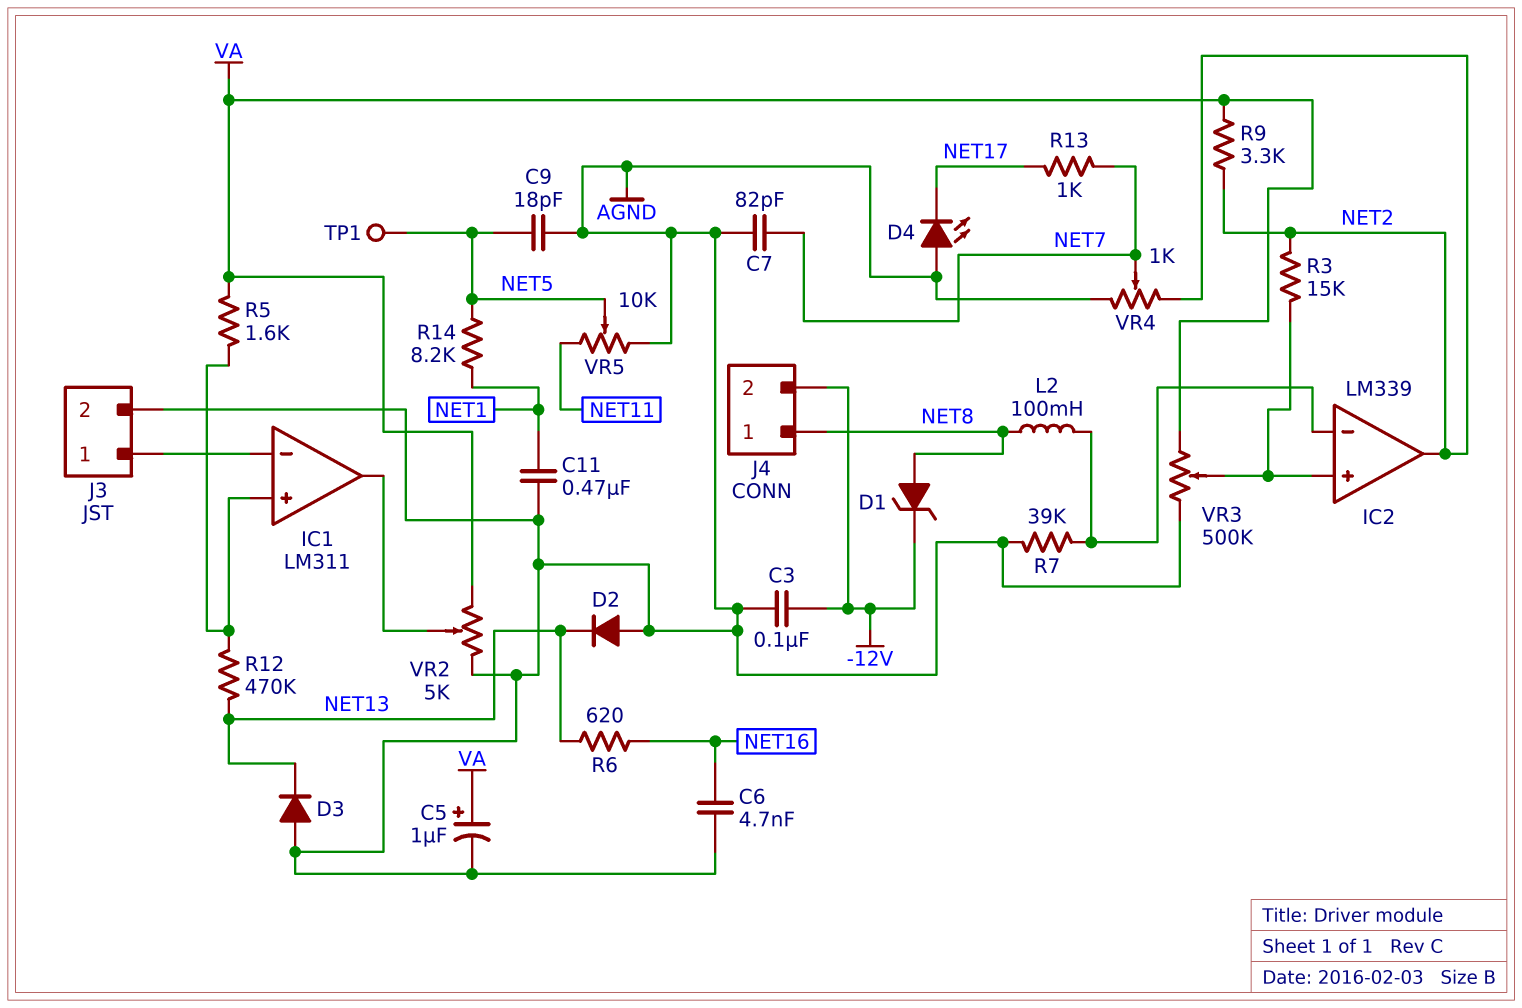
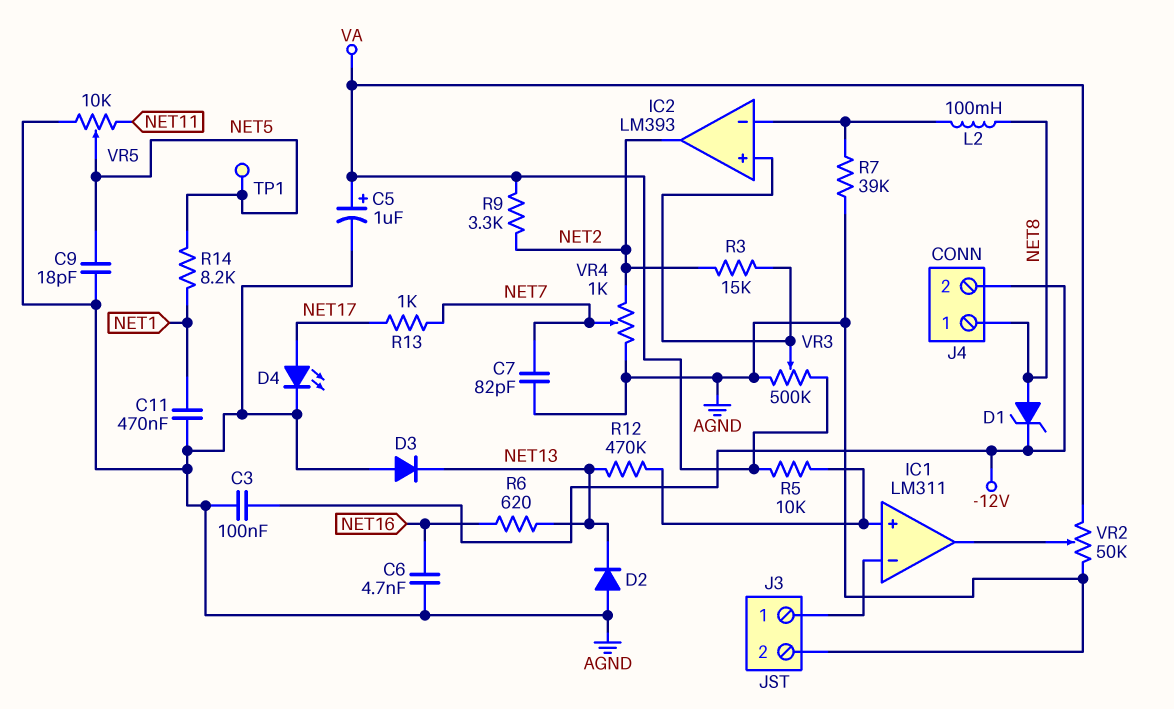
D4: LED (A AGND, K NET17) -> LED (A NET17, K AGND)
IC2: LM339 -> LM393
R5: 1.6k (IC1/in+, VA) -> 10k (IC1/in+, VA)
VR2: 5k (AGND, VA, wiper IC1/out) -> 50k (AGND, VA, wiper IC1/out)

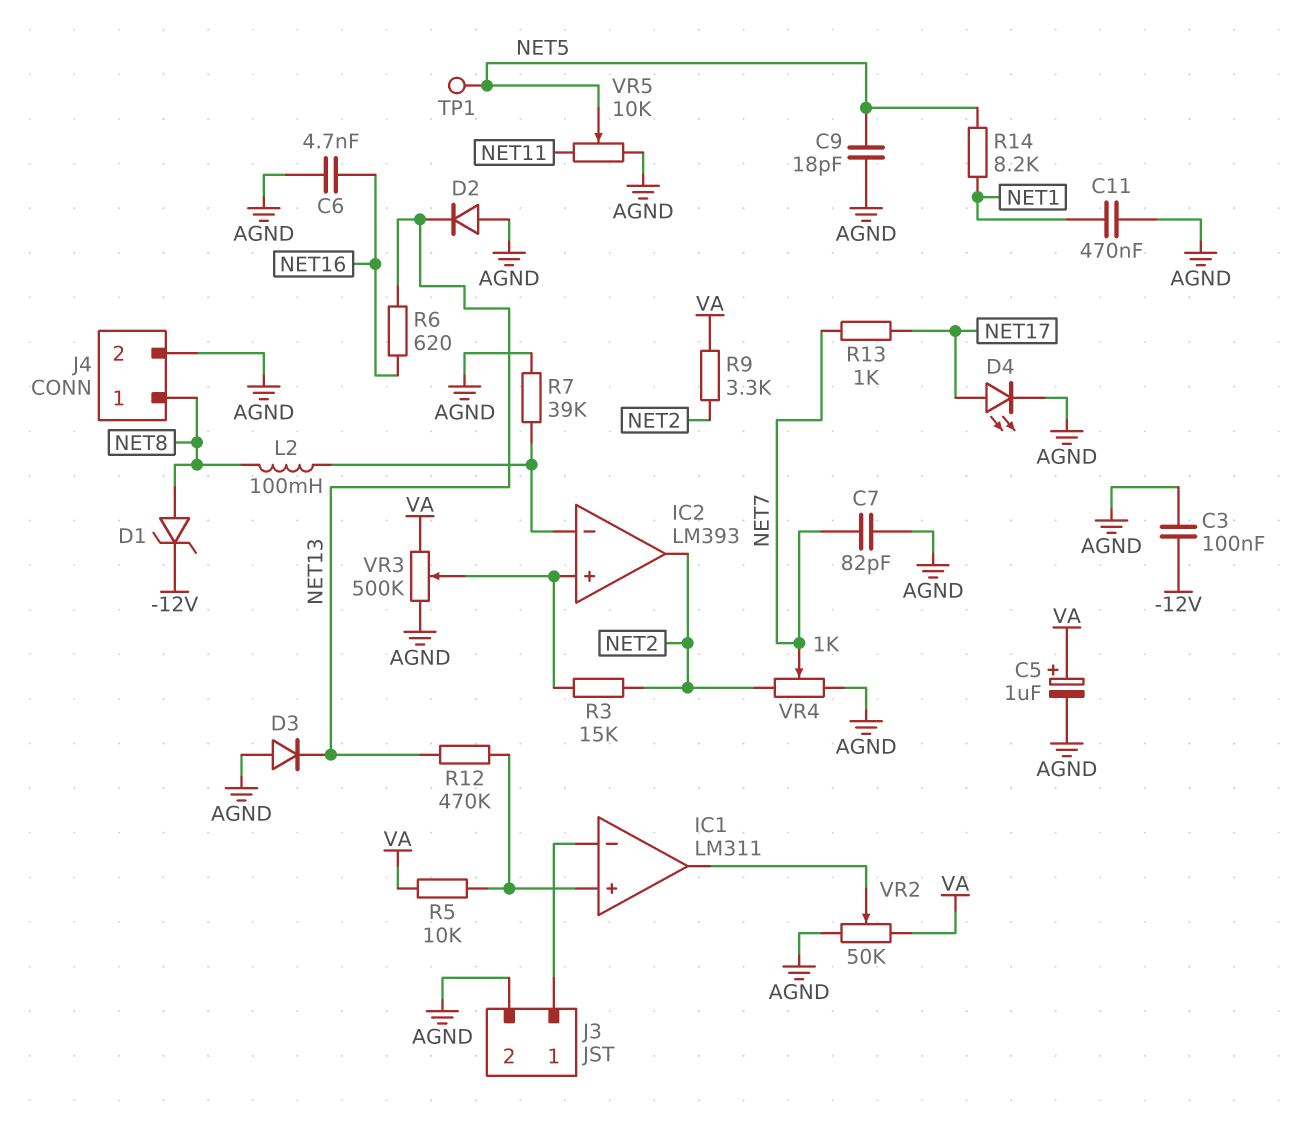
J4 pin 2: -12V -> AGND

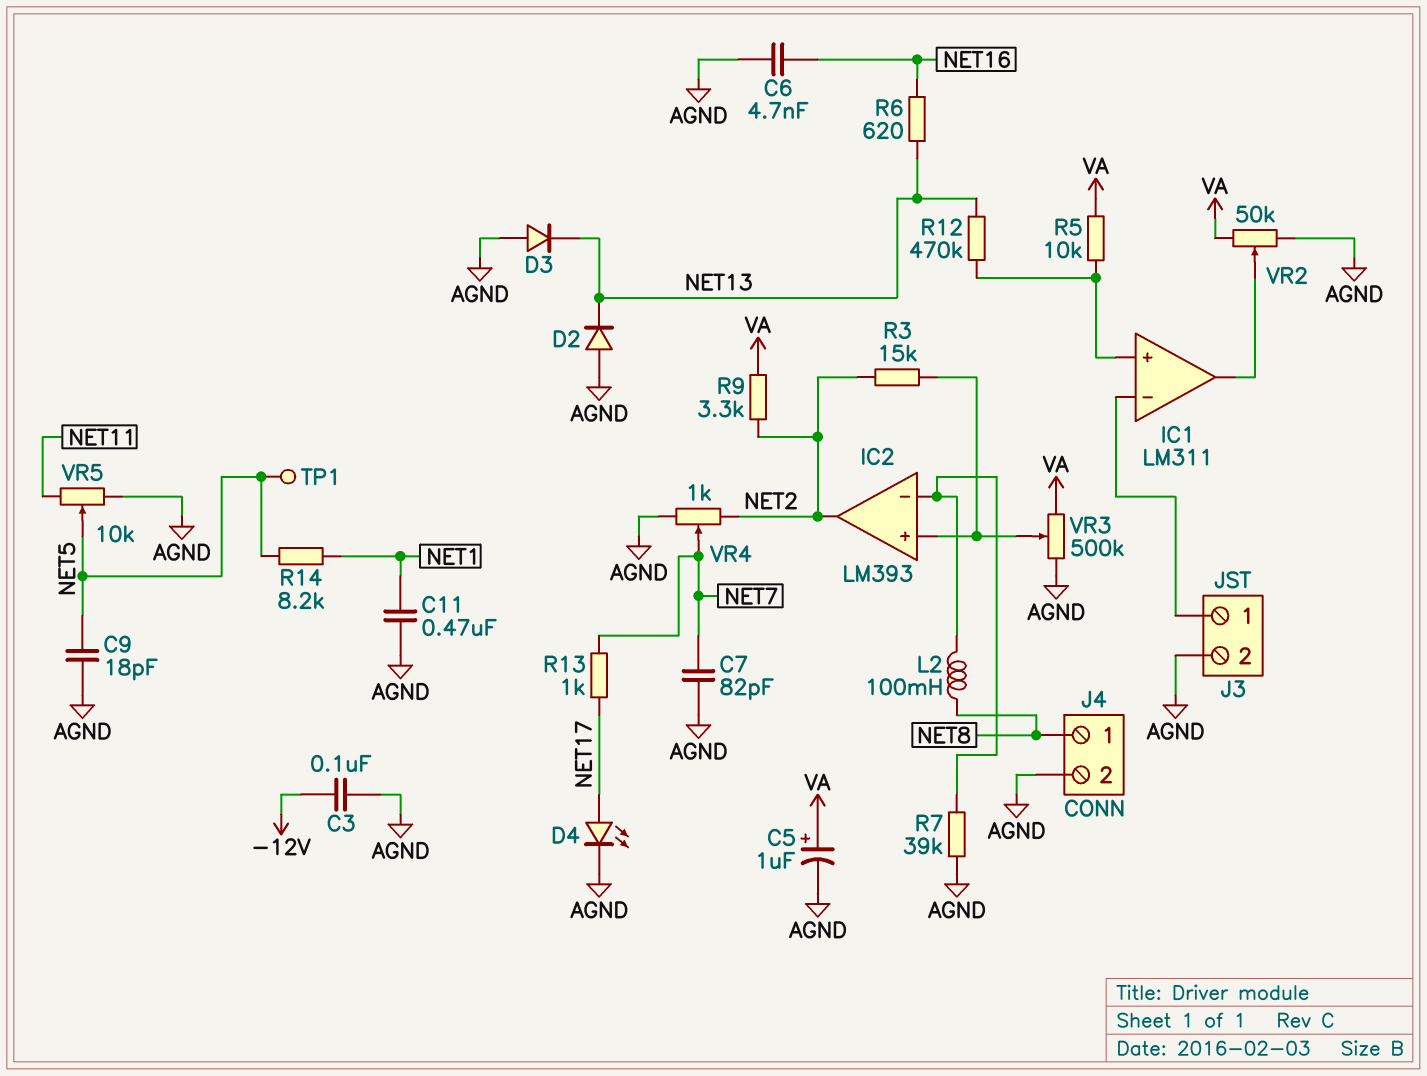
D1: zener (A NET8, K -12V) -> none

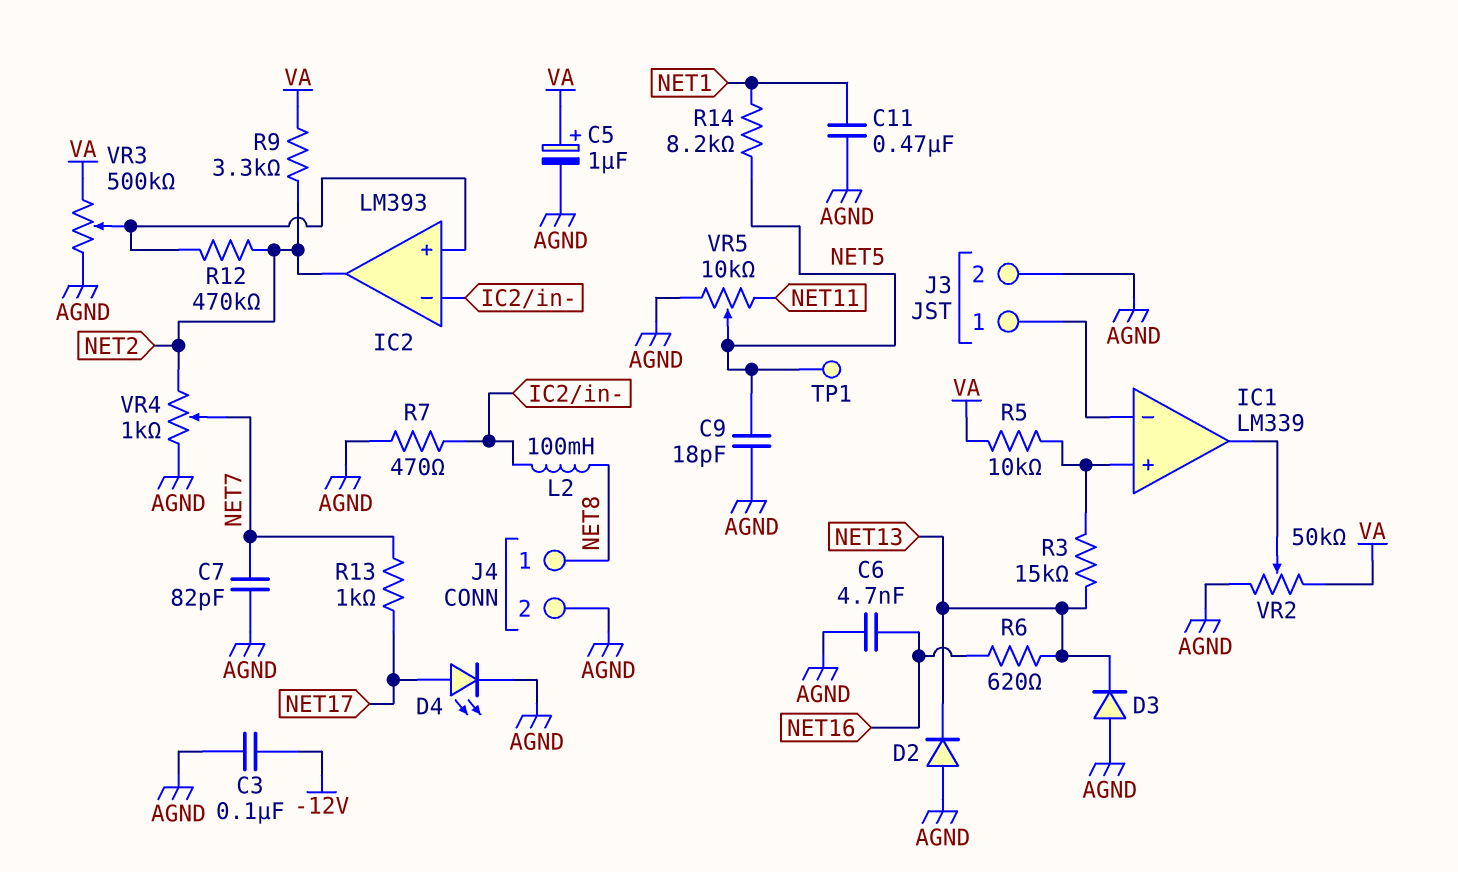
IC1: LM311 -> LM339
R3: 15k (IC2/in+, NET2) -> 15k (IC1/in+, NET13)
R7: 39k (AGND, IC2/in-) -> 470 (AGND, IC2/in-)
R12: 470k (IC1/in+, NET13) -> 470k (IC2/in+, NET2)

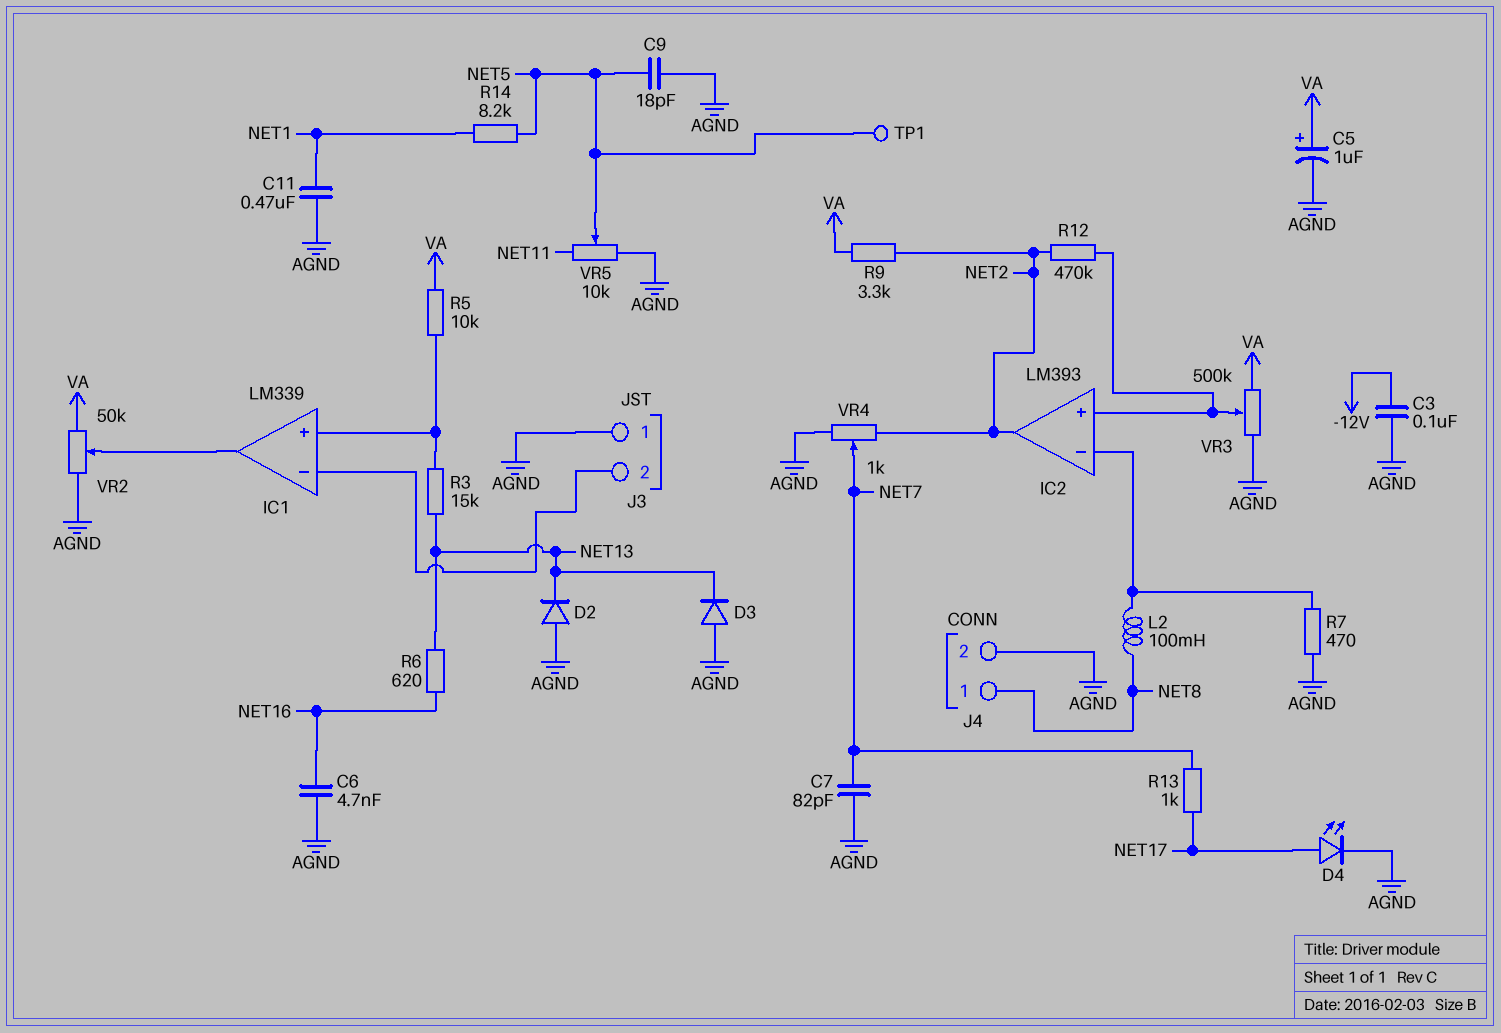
J3 pin 1: IC1/in- -> AGND
J3 pin 2: AGND -> IC1/in-

